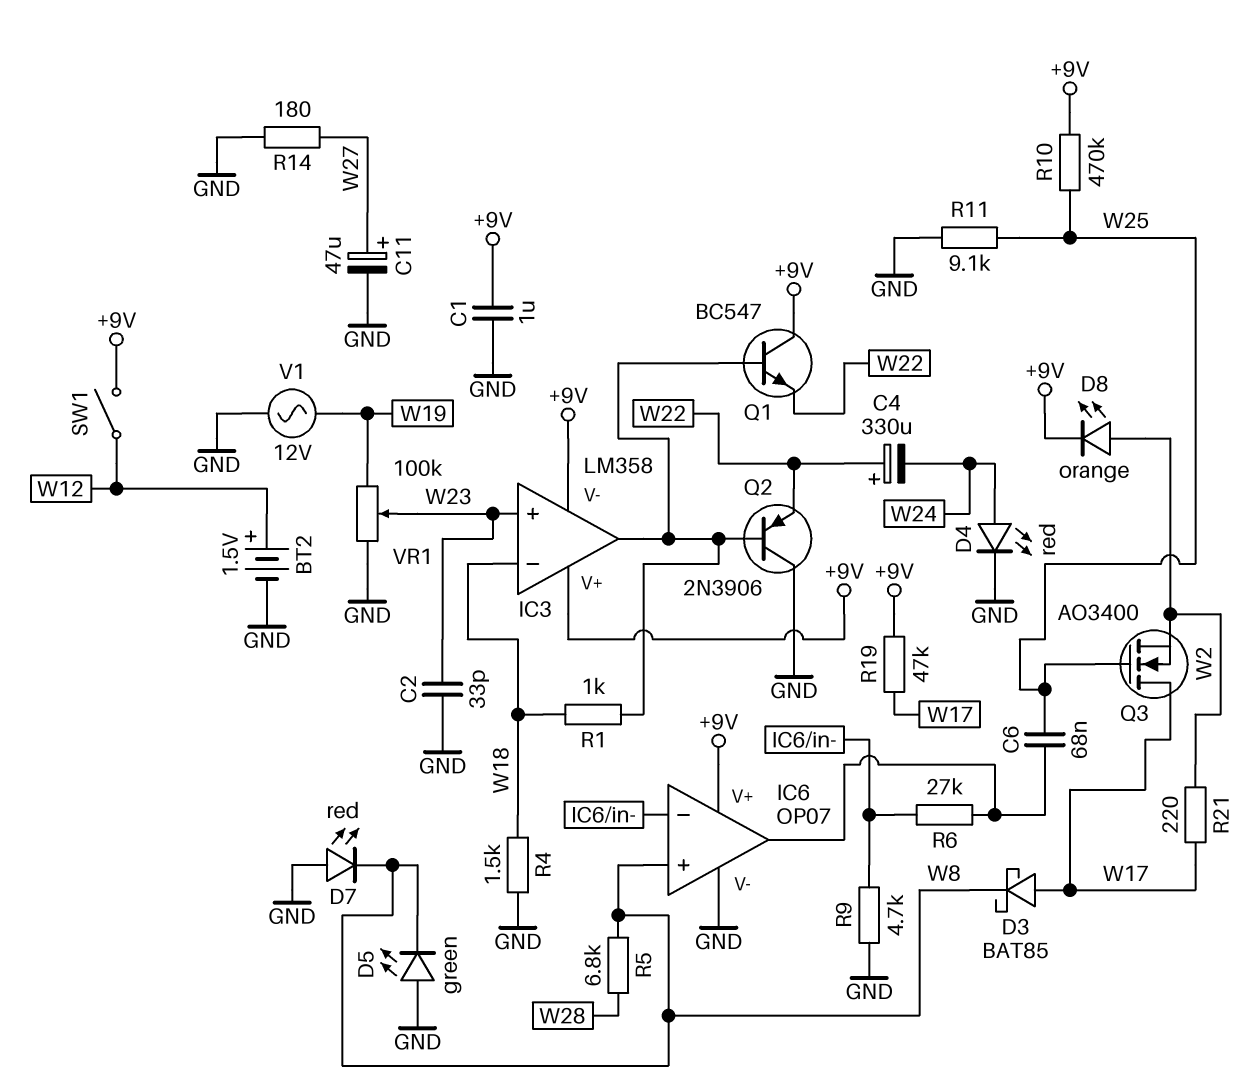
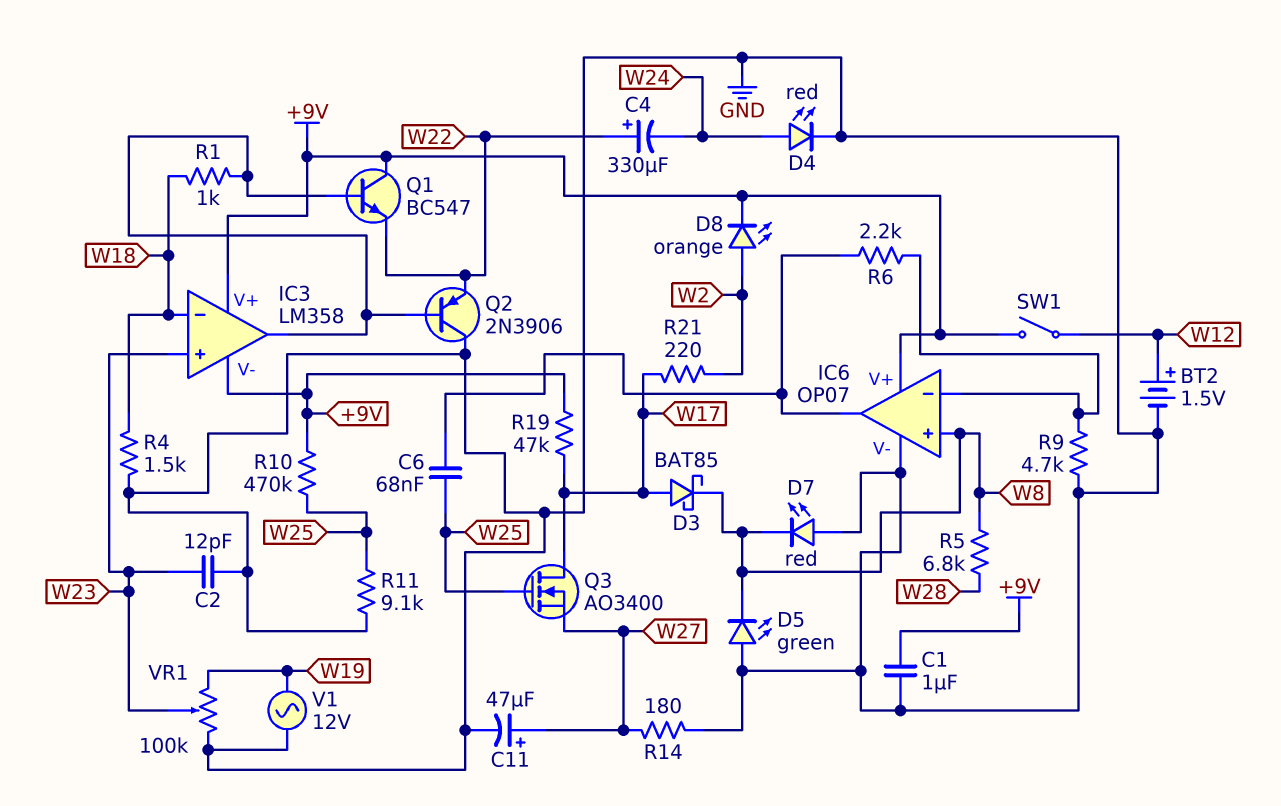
C2: 33pF (GND, W23) -> 12pF (GND, W23)
Q3: NMOS AO3400 (G W25, D W17, S W2) -> NMOS AO3400 (G W25, D W17, S W27)
R6: 27k (IC6/in-, IC6/out) -> 2.2k (IC6/in-, IC6/out)

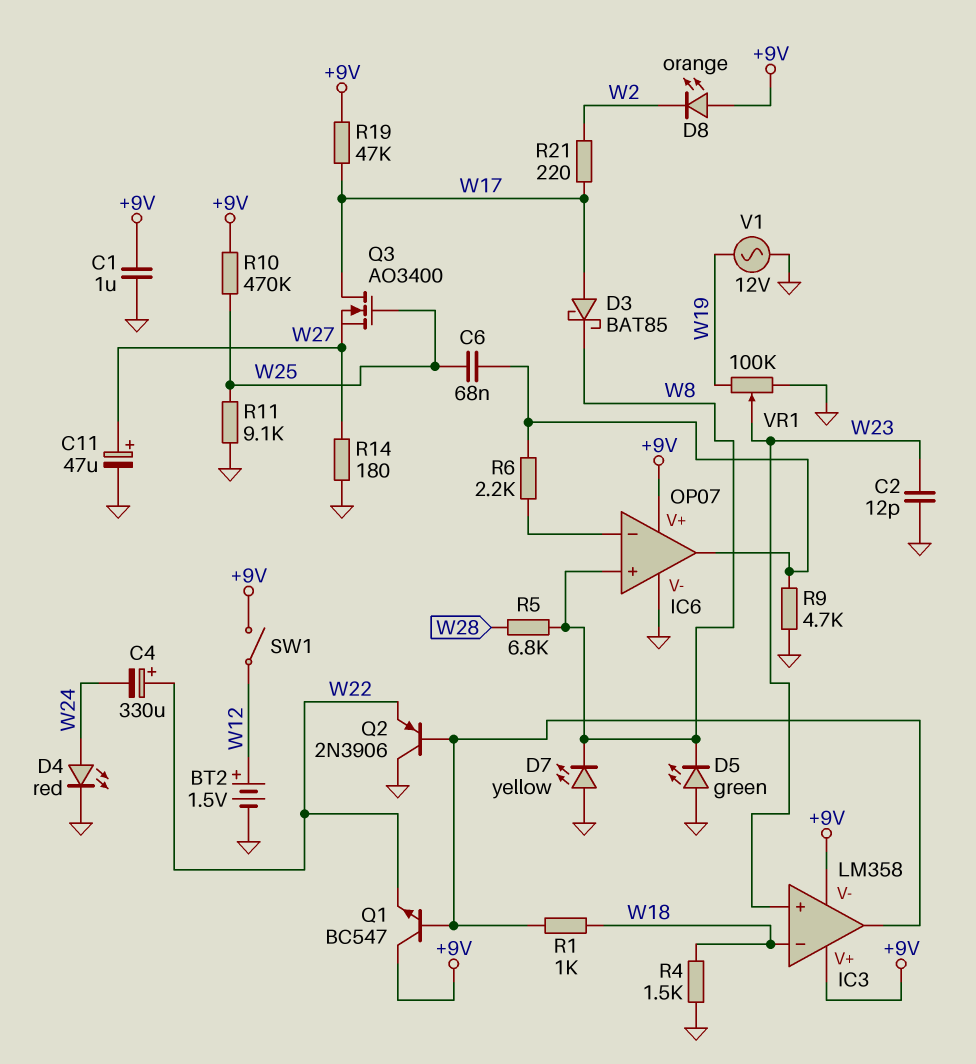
D7: LED red (A GND, K W8) -> LED yellow (A GND, K W8)
D8: LED orange (A W2, K +9V) -> LED orange (A +9V, K W2)
R9: 4.7k (GND, IC6/in-) -> 4.7k (GND, IC6/out)

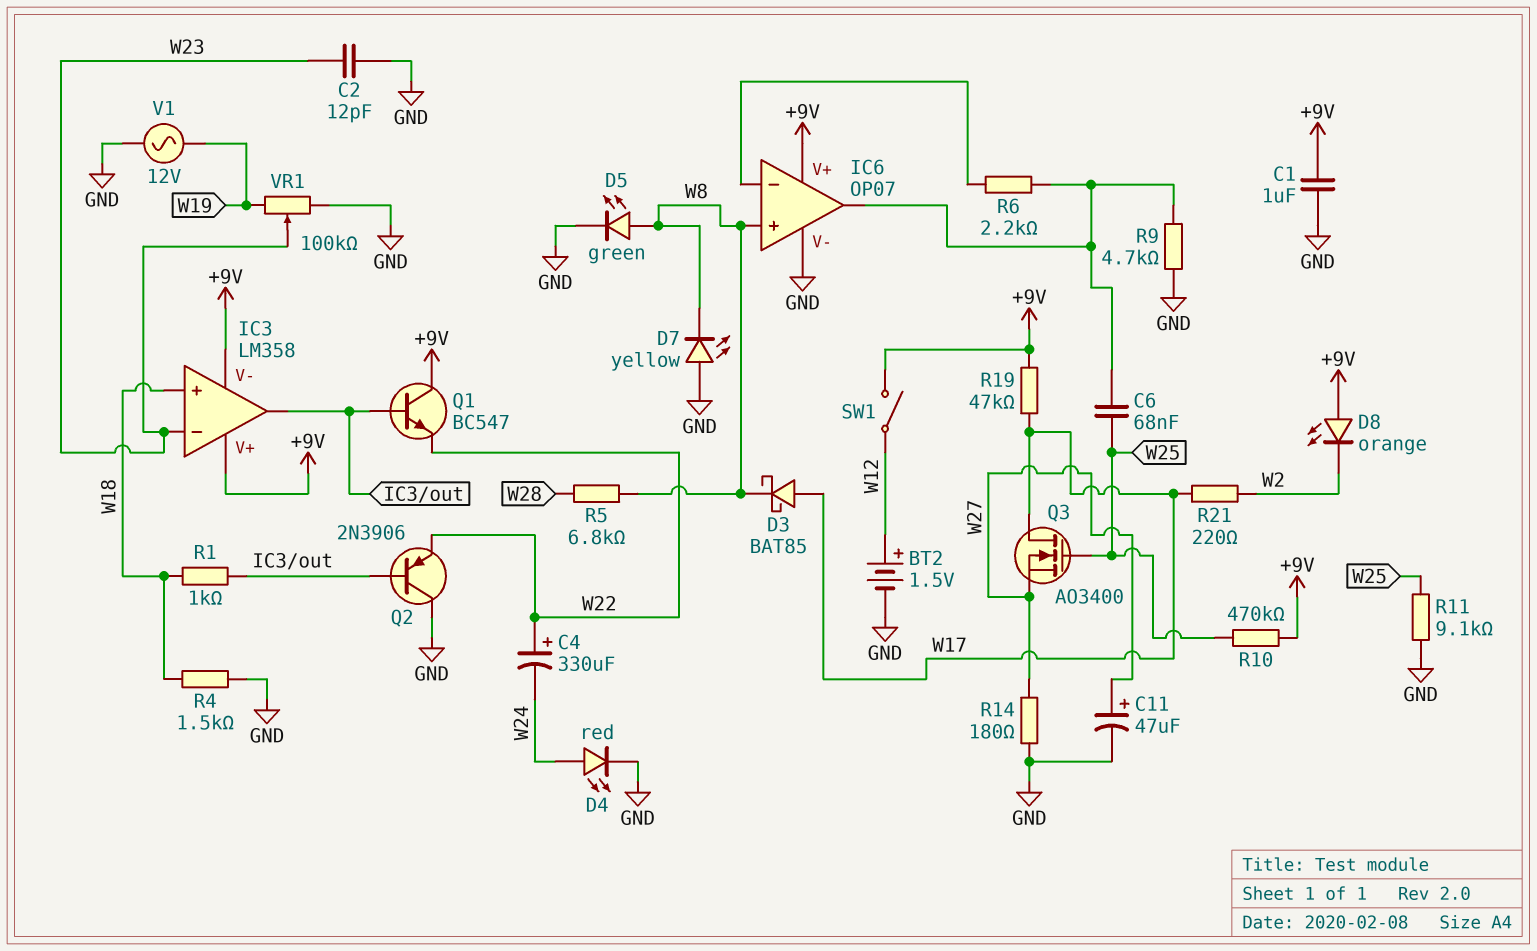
D5: LED green (A GND, K W8) -> LED green (A W8, K GND)
IC3 pin in+: W23 -> W18
IC3 pin in-: W18 -> W23

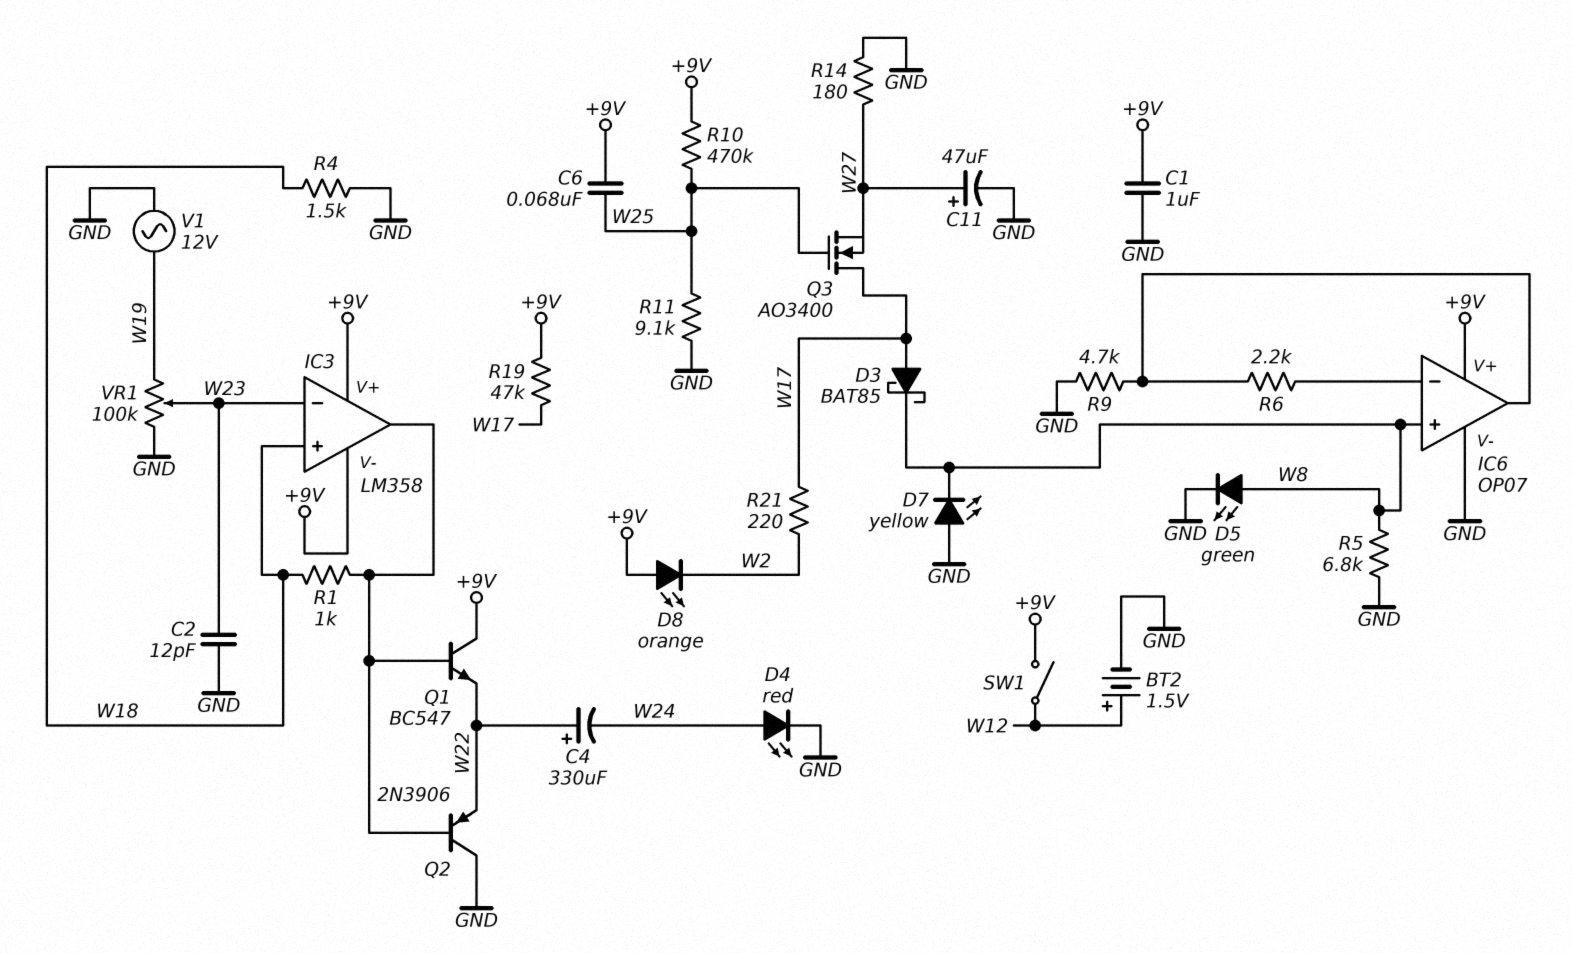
C6: 68nF (IC6/out, W25) -> 68nF (+9V, W25)
R5: 6.8k (W8, W28) -> 6.8k (GND, W8)

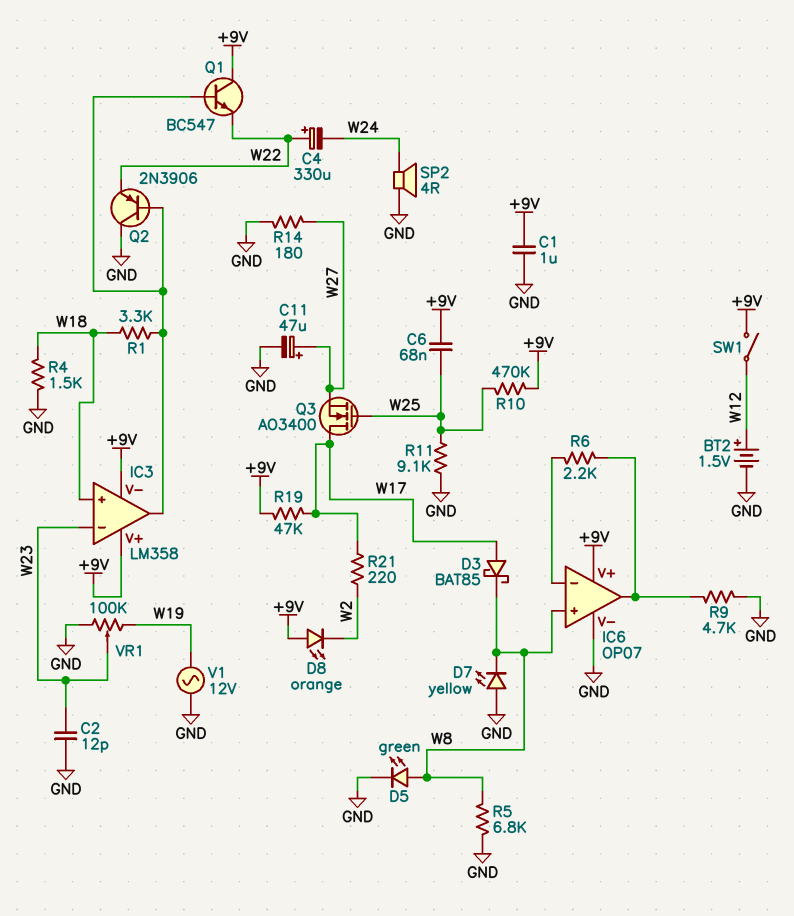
D4: LED red (A W24, K GND) -> none
R1: 1k (IC3/out, W18) -> 3.3k (IC3/out, W18)
SP2: none -> speaker 4R (GND, W24)

